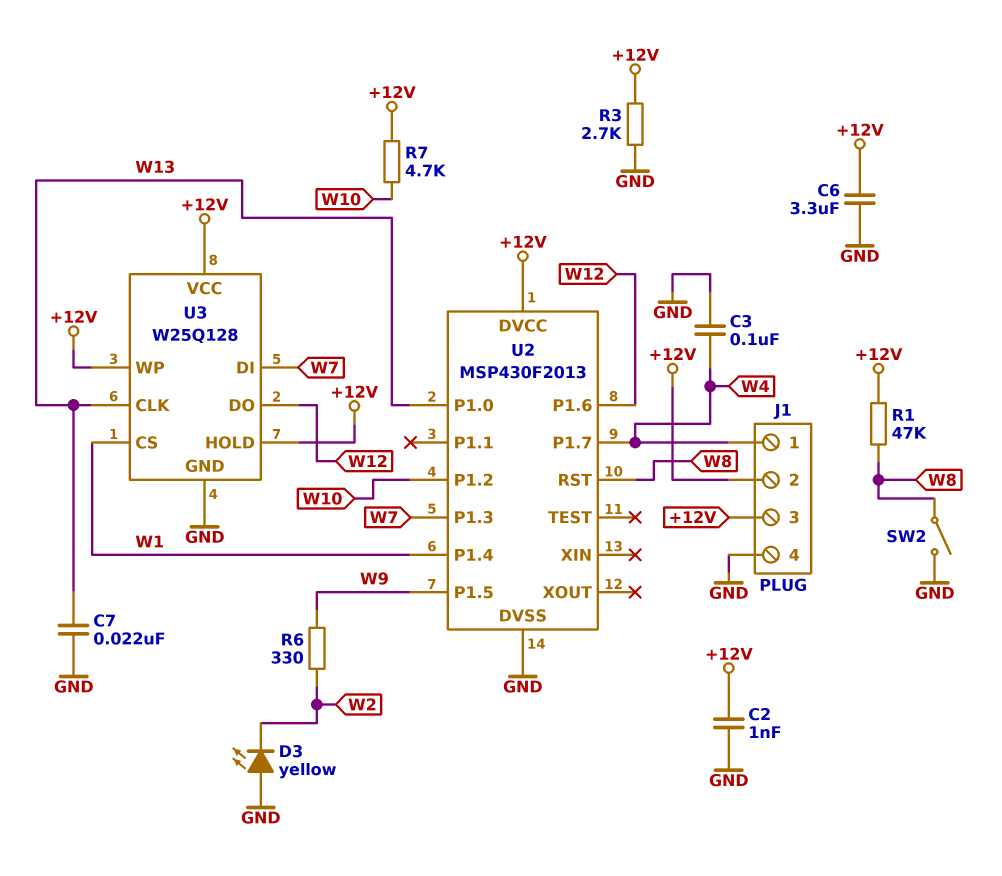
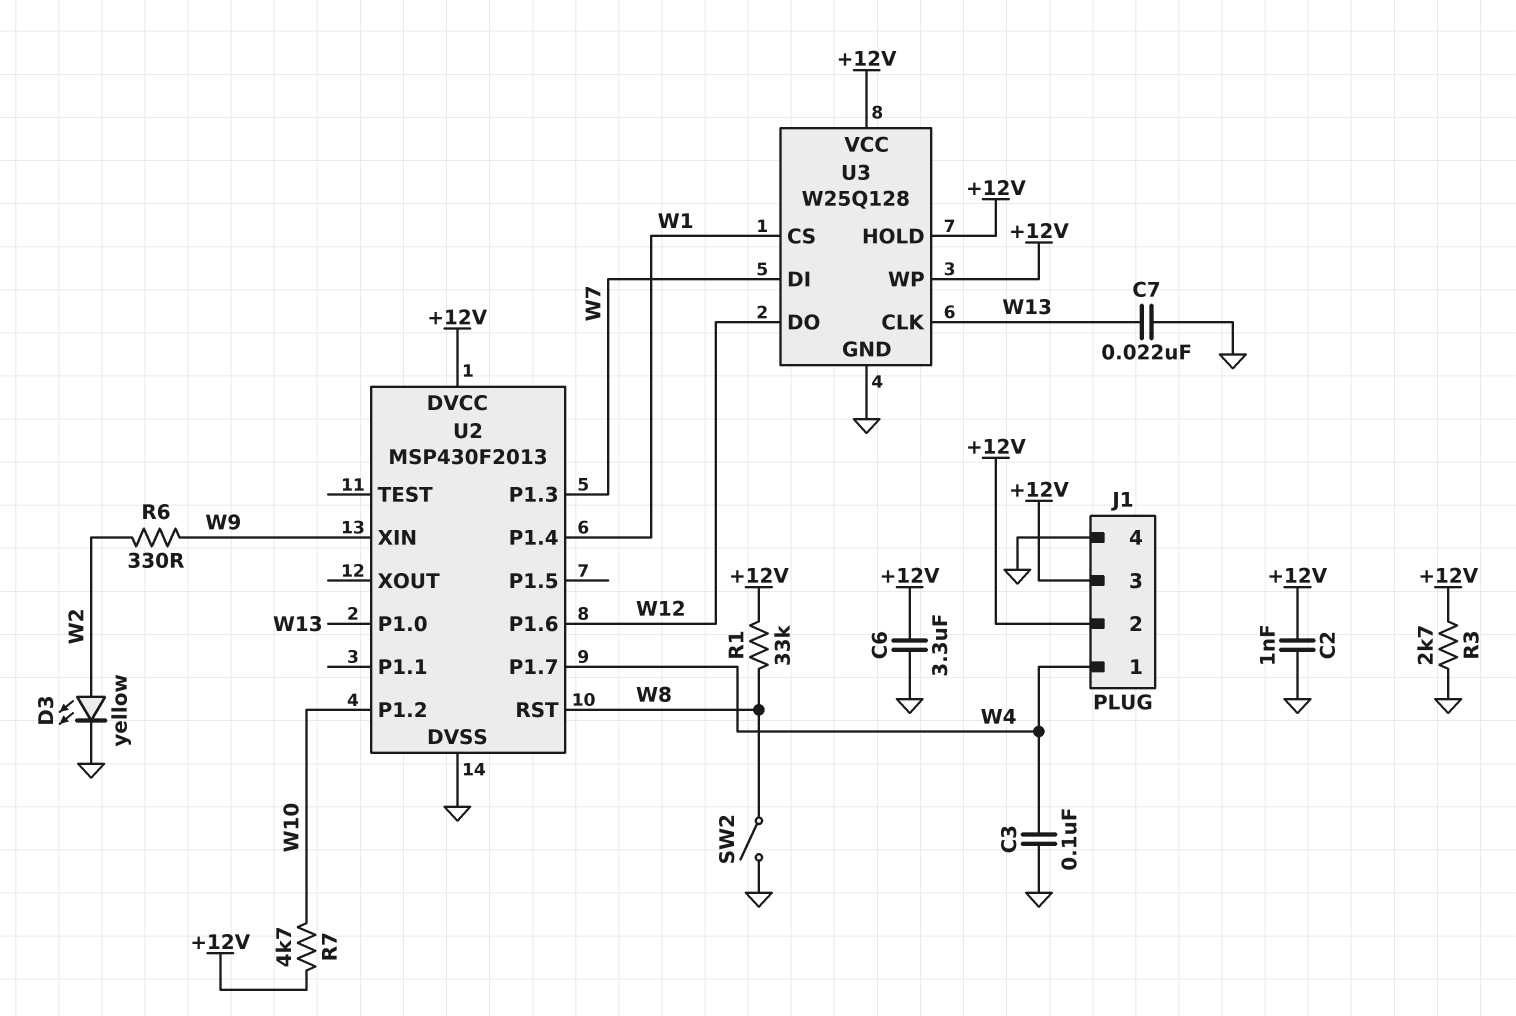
D3: LED yellow (A GND, K W2) -> LED yellow (A W2, K GND)
R1: 47k (+12V, W8) -> 33k (+12V, W8)
U2 pin P1.5: W9 -> none
U2 pin XIN: none -> W9

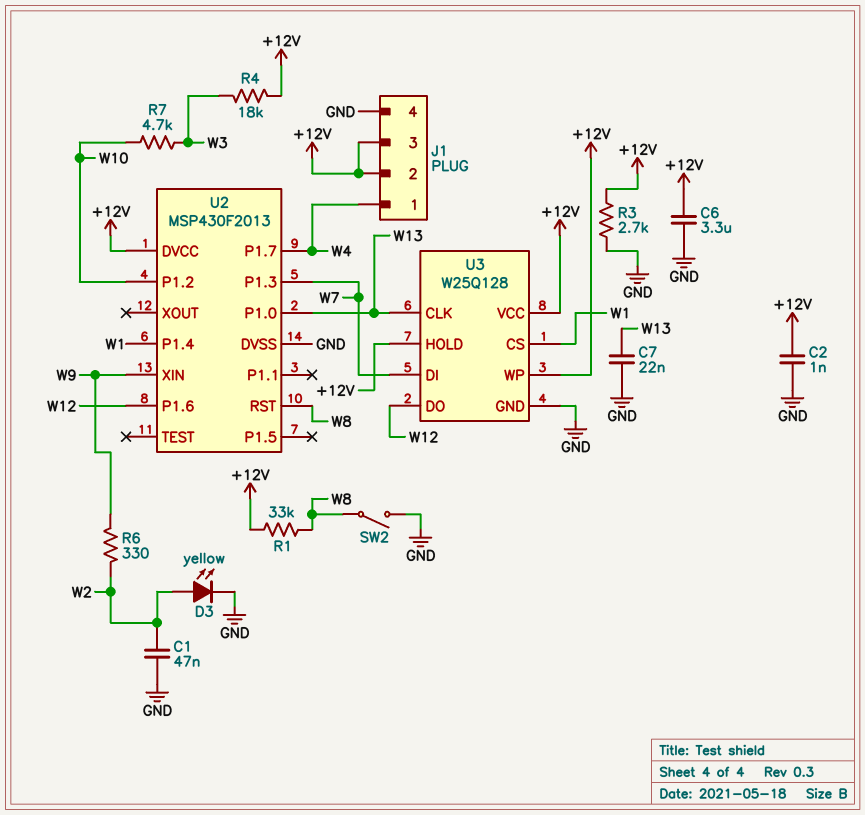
C1: none -> 47nF (GND, W2)
C3: 100nF (GND, W4) -> none
R4: none -> 18k (+12V, W3)
R7: 4.7k (+12V, W10) -> 4.7k (W3, W10)

